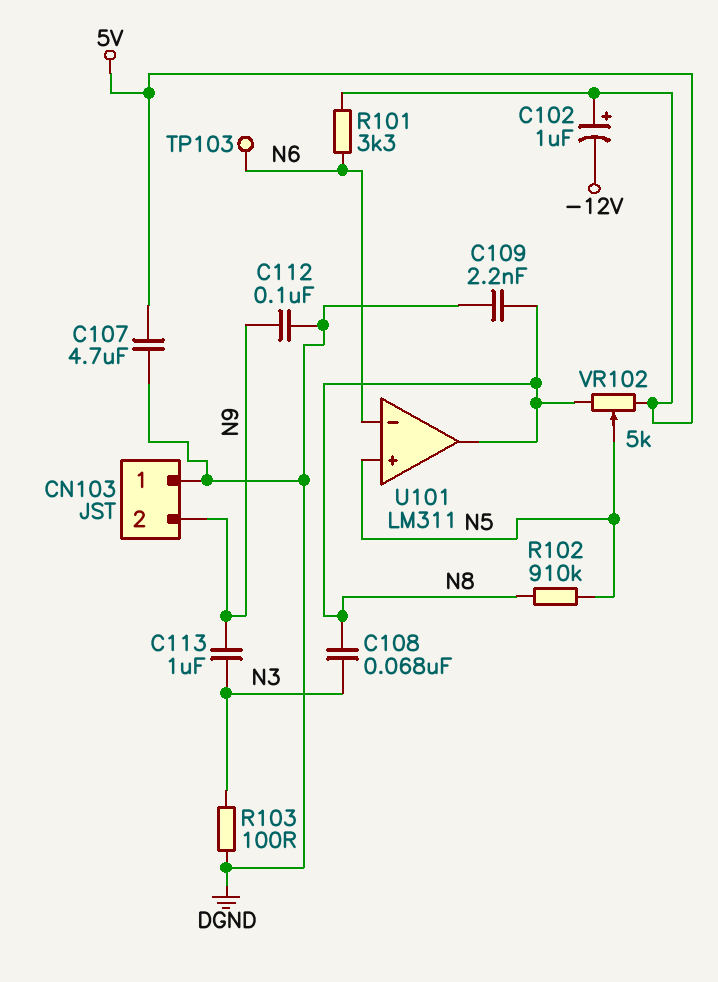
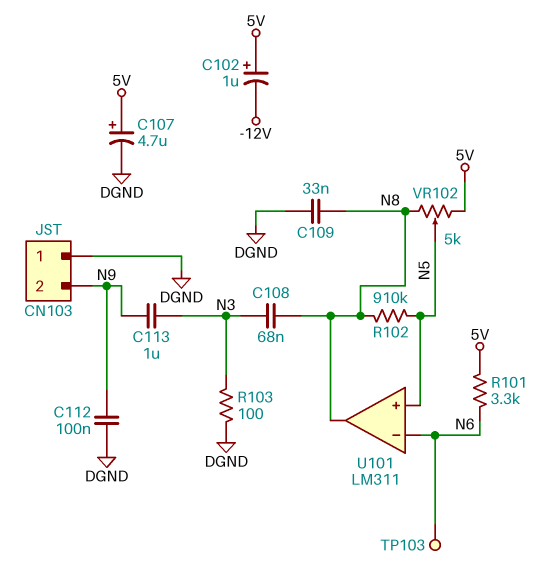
C107: 4.7uF (5V, DGND) -> 4.7uF (plus 5V, minus DGND)
C109: 2.2nF (DGND, N8) -> 33nF (DGND, N8)

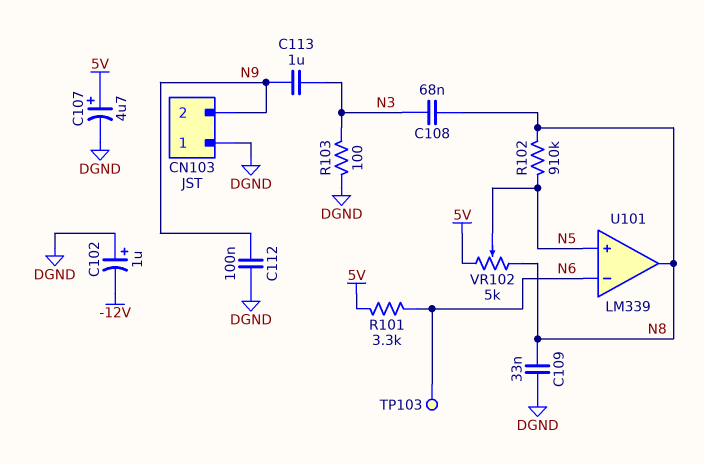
C102: 1uF (plus 5V, minus -12V) -> 1uF (plus DGND, minus -12V)
U101: LM311 -> LM339

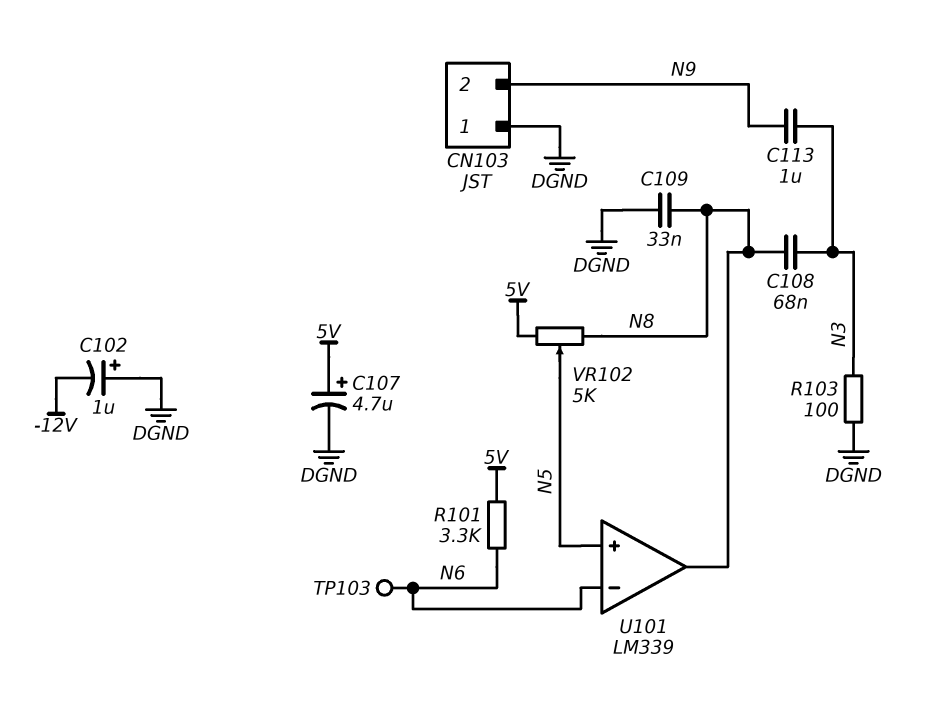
C112: 100nF (DGND, N9) -> none
R102: 910k (N5, N8) -> none

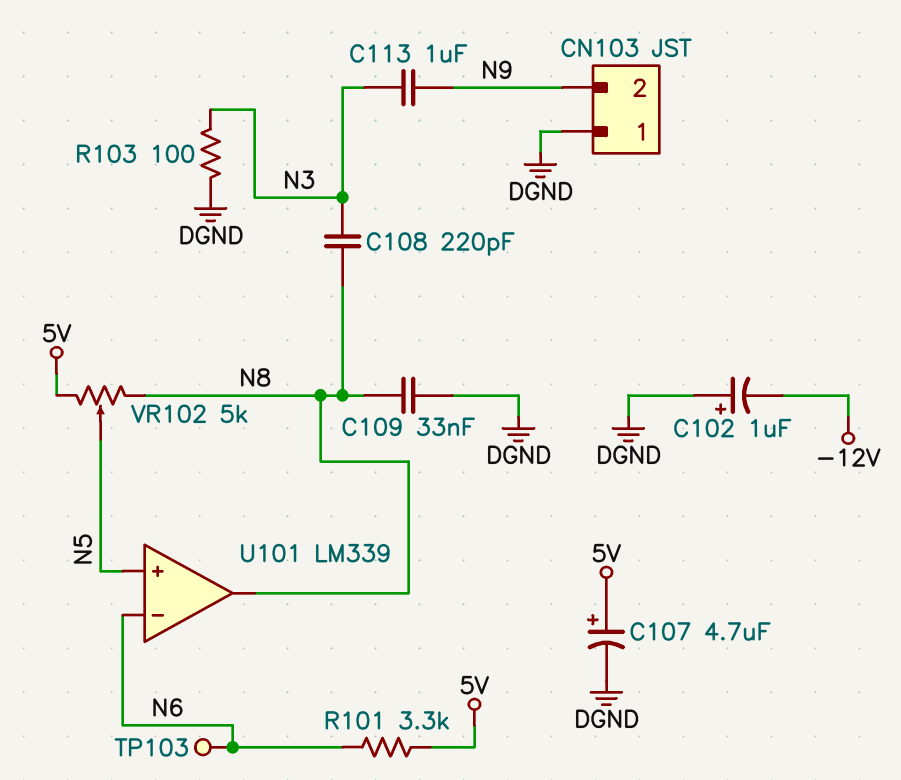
C108: 68nF (N3, N8) -> 220pF (N3, N8)

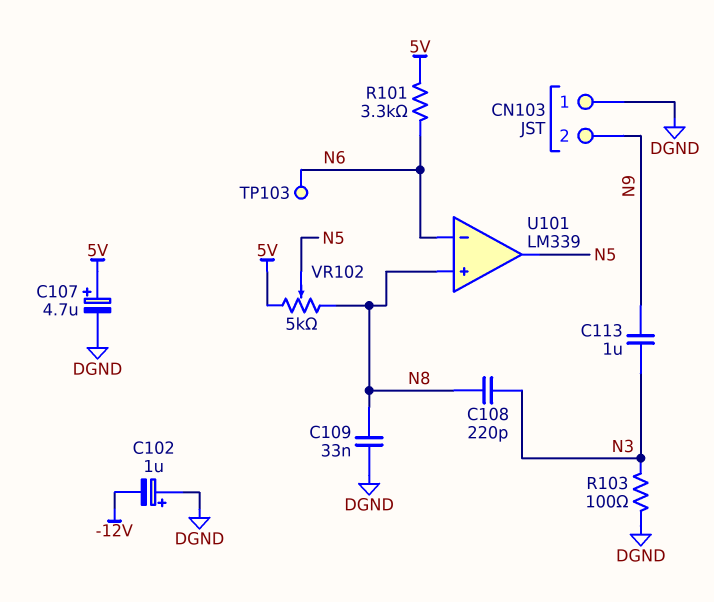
U101 pin in+: N5 -> N8
U101 pin out: N8 -> N5

